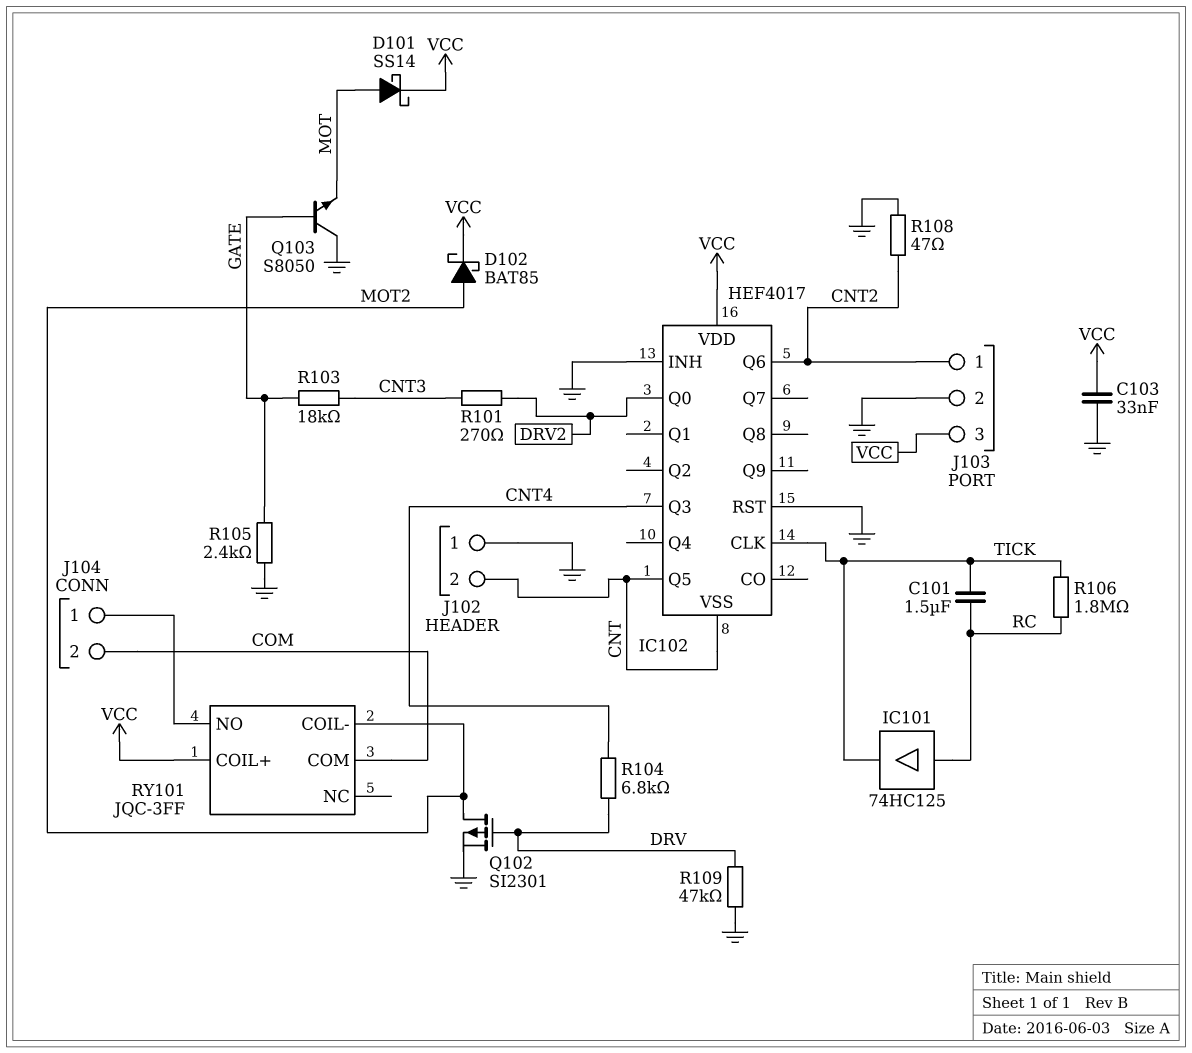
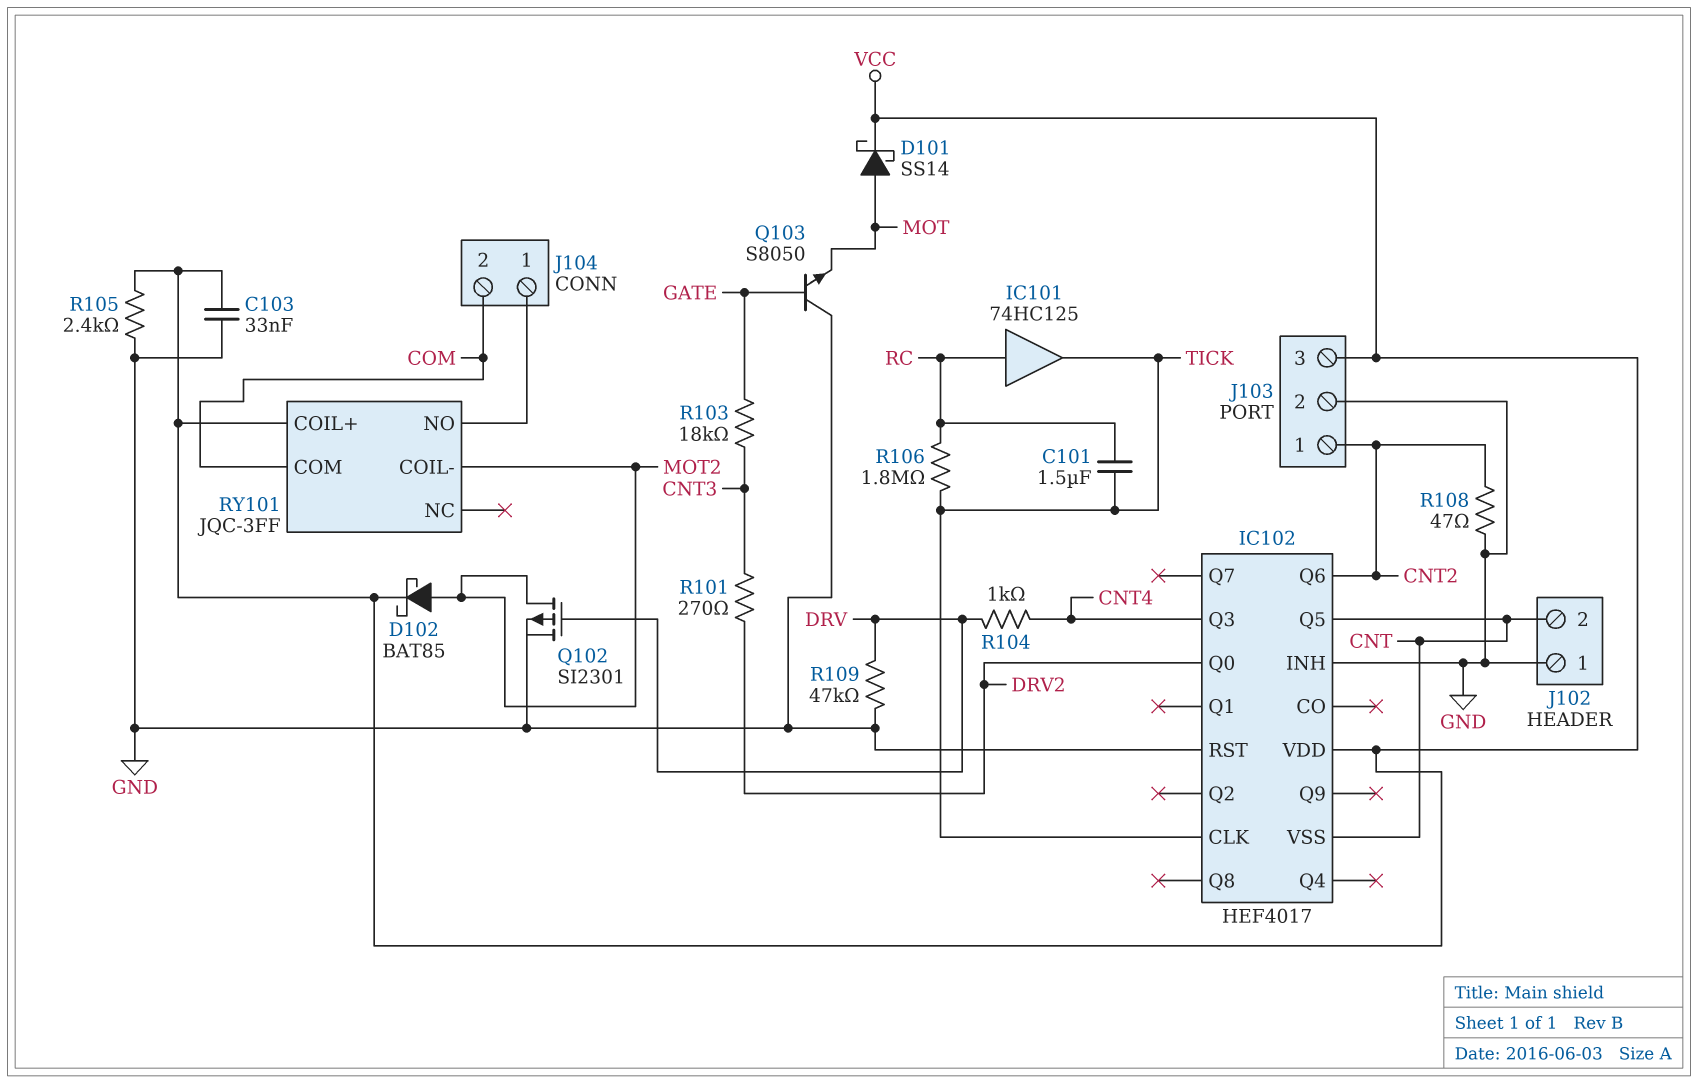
R104: 6.8k (CNT4, DRV) -> 1k (CNT4, DRV)
R105: 2.4k (GATE, GND) -> 2.4k (GND, VCC)

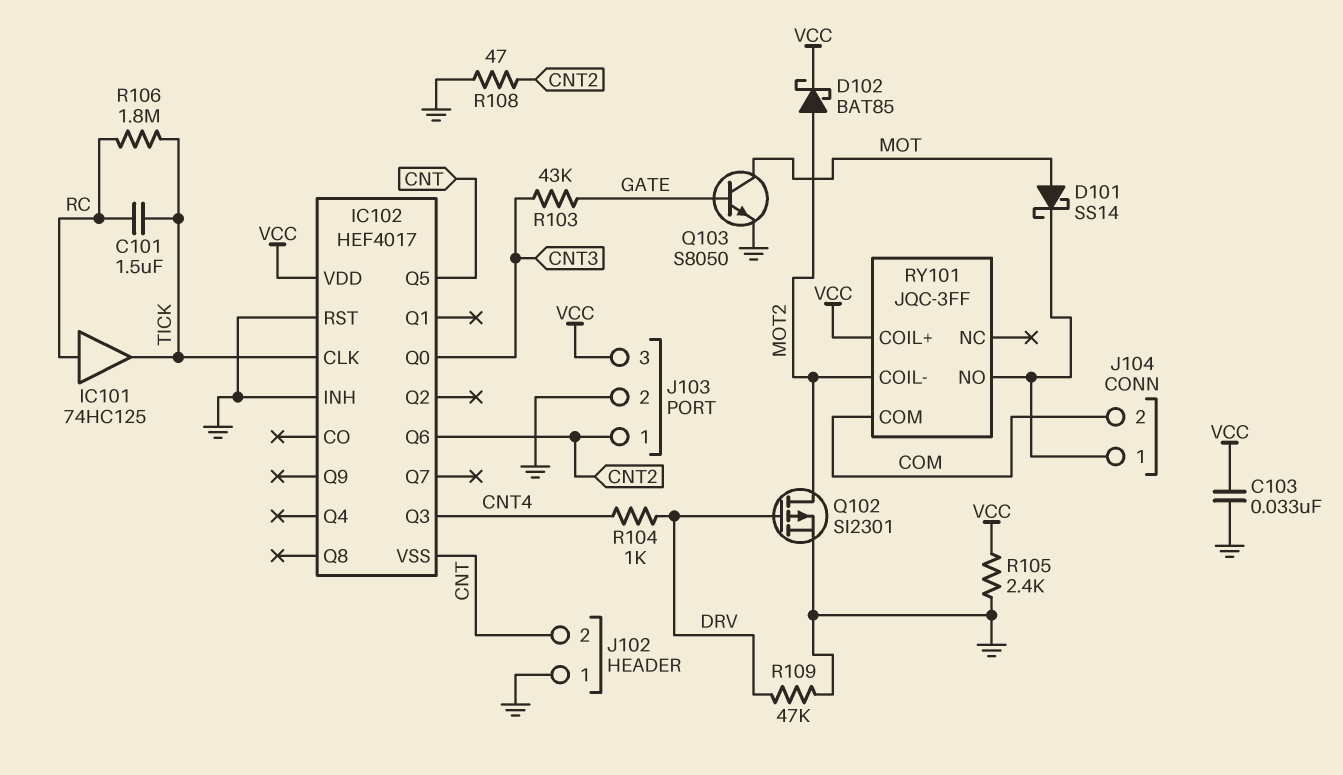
D101: schottky SS14 (A MOT, K VCC) -> schottky SS14 (A MOT, K J104/1)
IC102 pin Q0: DRV2 -> CNT3
Q103: NPN S8050 (B GATE, C GND, E MOT) -> NPN S8050 (B GATE, C MOT, E GND)
R101: 270 (CNT3, DRV2) -> none
R103: 18k (CNT3, GATE) -> 43k (CNT3, GATE)

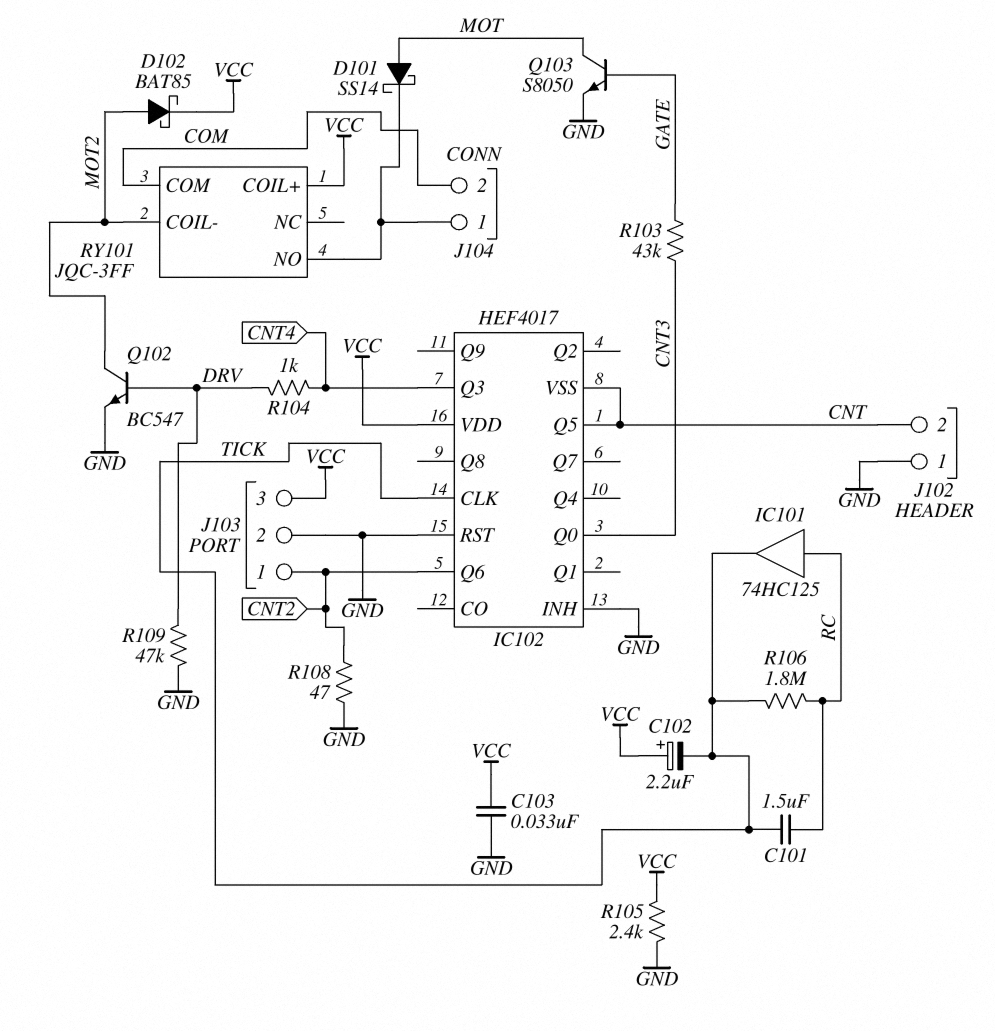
C102: none -> 2.2uF (plus VCC, minus TICK)
Q102: PMOS SI2301 (G DRV, D MOT2, S GND) -> NPN BC547 (B DRV, C MOT2, E GND)

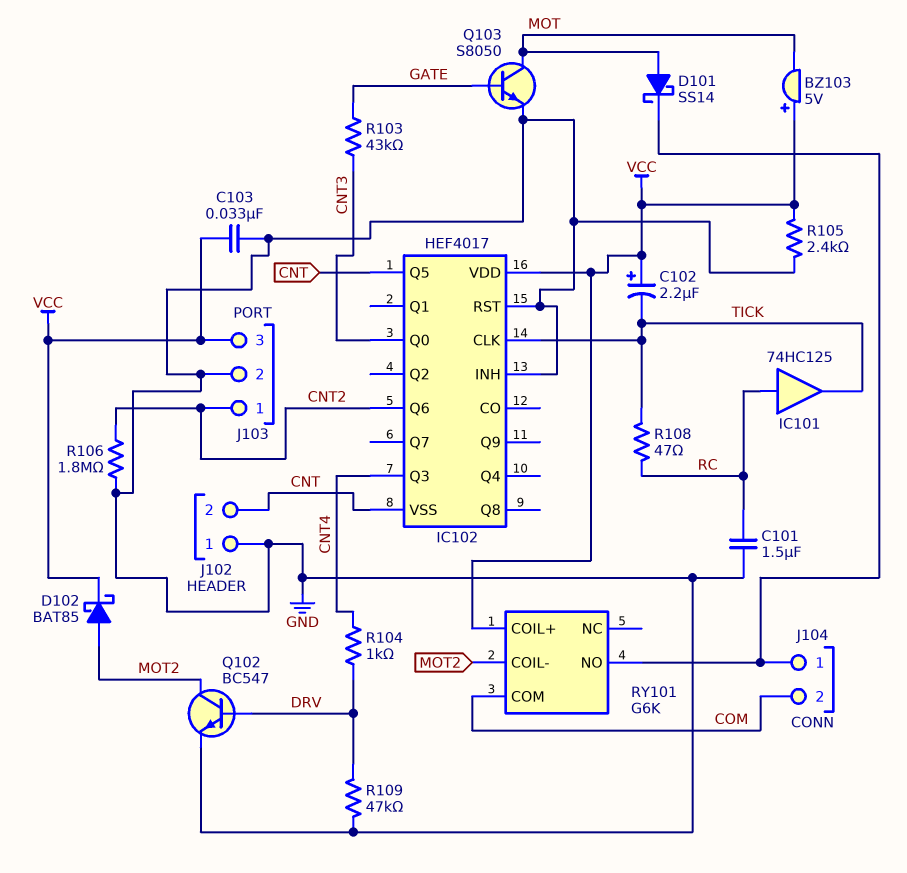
BZ103: none -> buzzer 5V (plus VCC, minus MOT)
C101: 1.5uF (RC, TICK) -> 1.5uF (GND, RC)
R106: 1.8M (RC, TICK) -> 1.8M (CNT2, GND)
R108: 47 (CNT2, GND) -> 47 (RC, TICK)
RY101: JQC-3FF -> G6K

